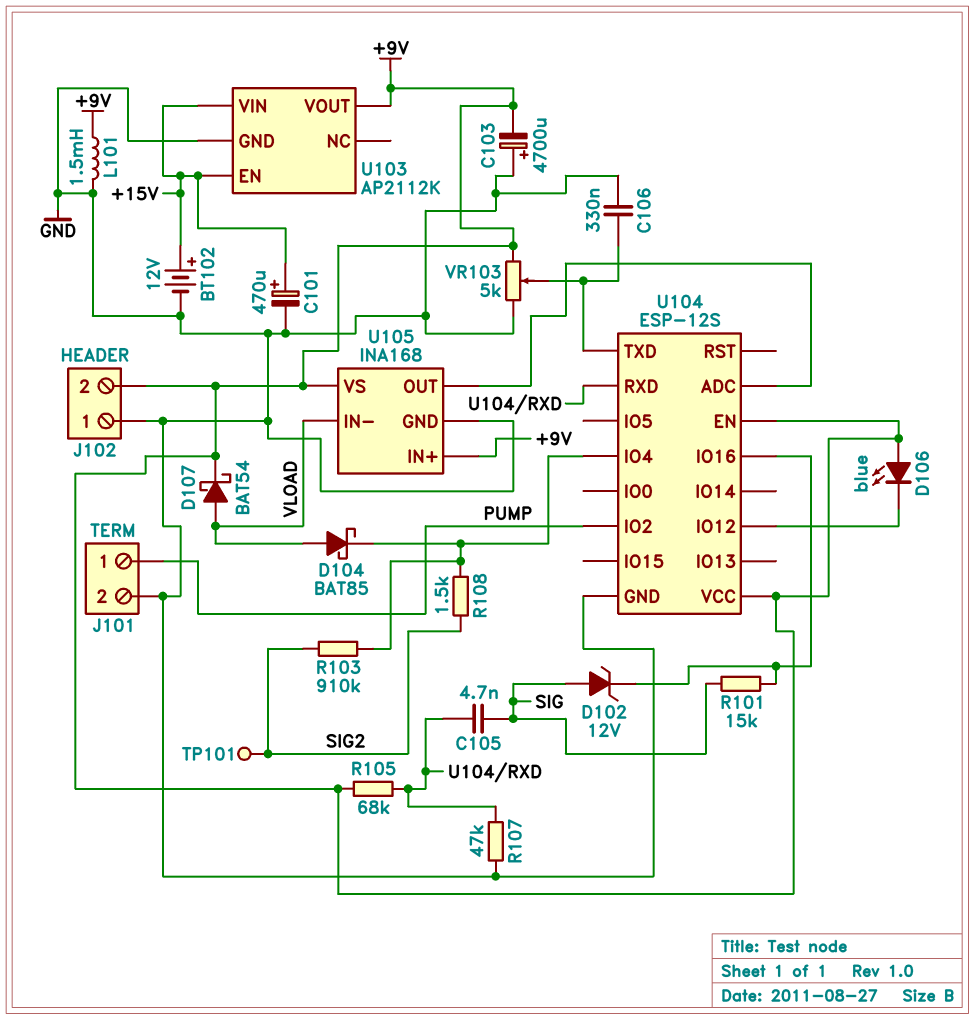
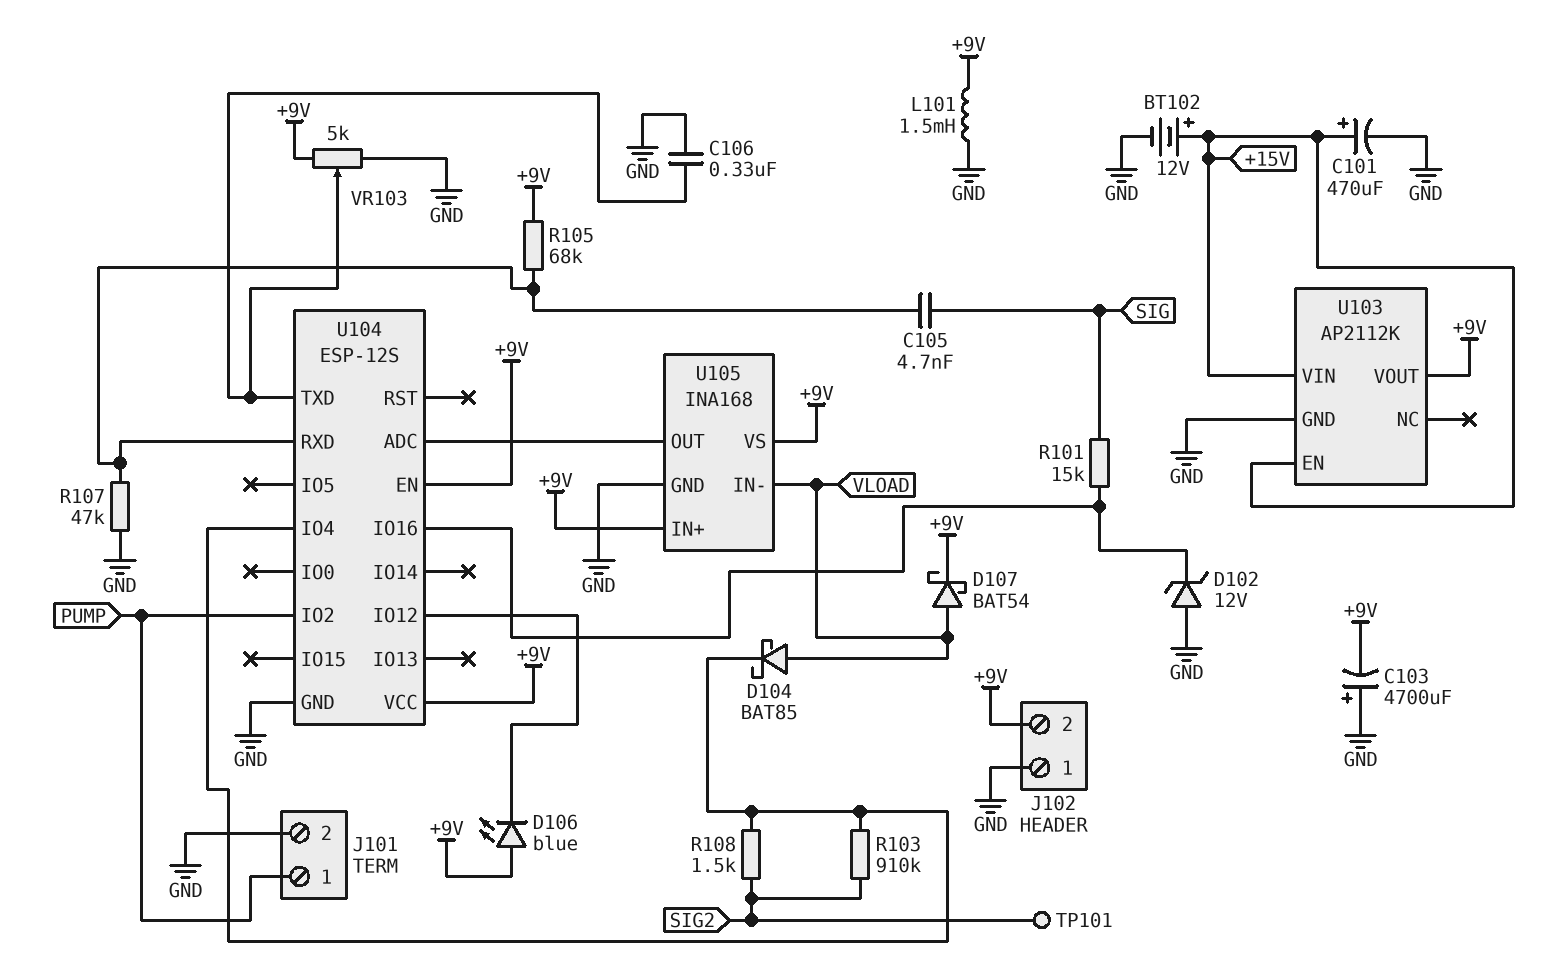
D102: zener 12V (A SIG, K U104/IO16) -> zener 12V (A GND, K U104/IO16)

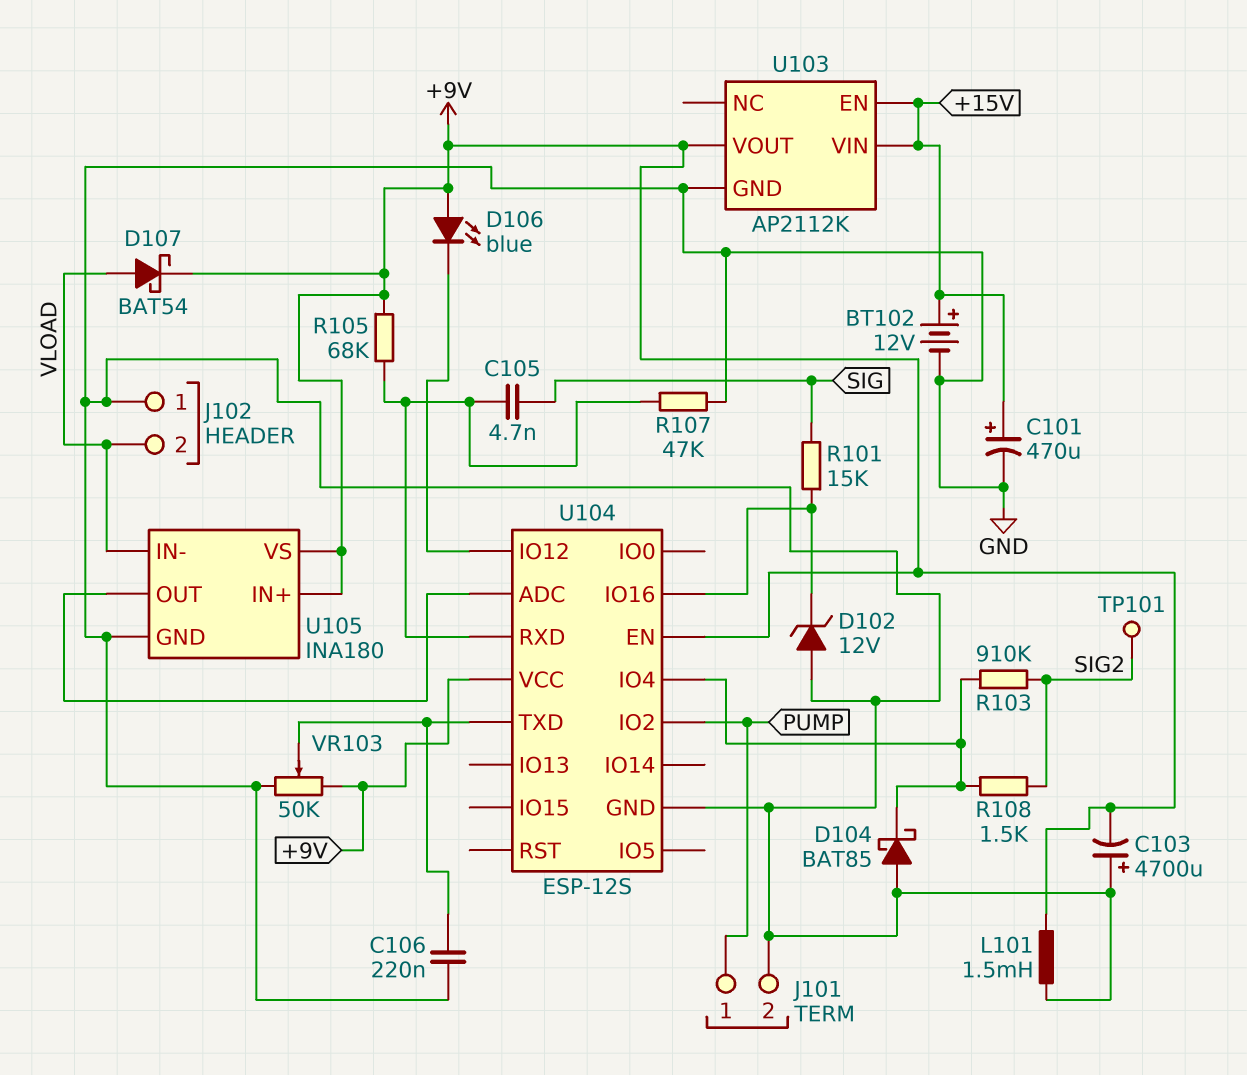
C106: 330nF (GND, U104/TXD) -> 220nF (GND, U104/TXD)
D104: schottky BAT85 (A VLOAD, K U104/IO4) -> schottky BAT85 (A GND, K U104/IO4)
J102 pin 2: +9V -> VLOAD
U105: INA168 -> INA180
VR103: 5k (+9V, GND, wiper U104/TXD) -> 50k (+9V, GND, wiper U104/TXD)

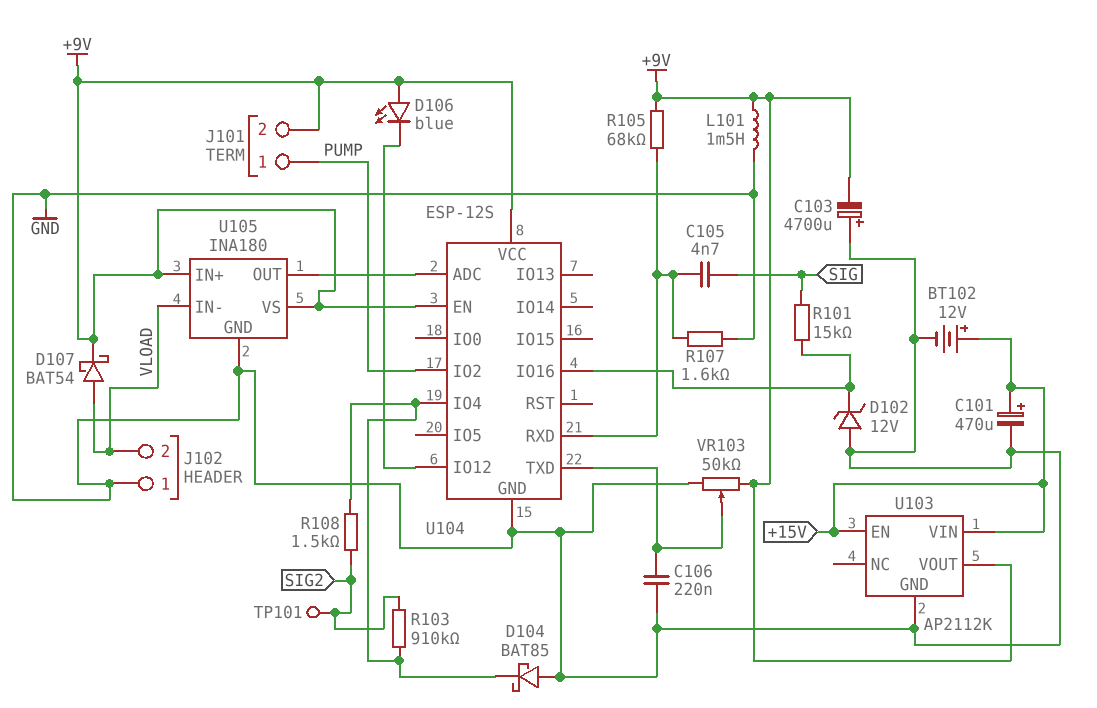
J101 pin 2: GND -> +9V
R107: 47k (GND, U104/RXD) -> 1.6k (GND, U104/RXD)

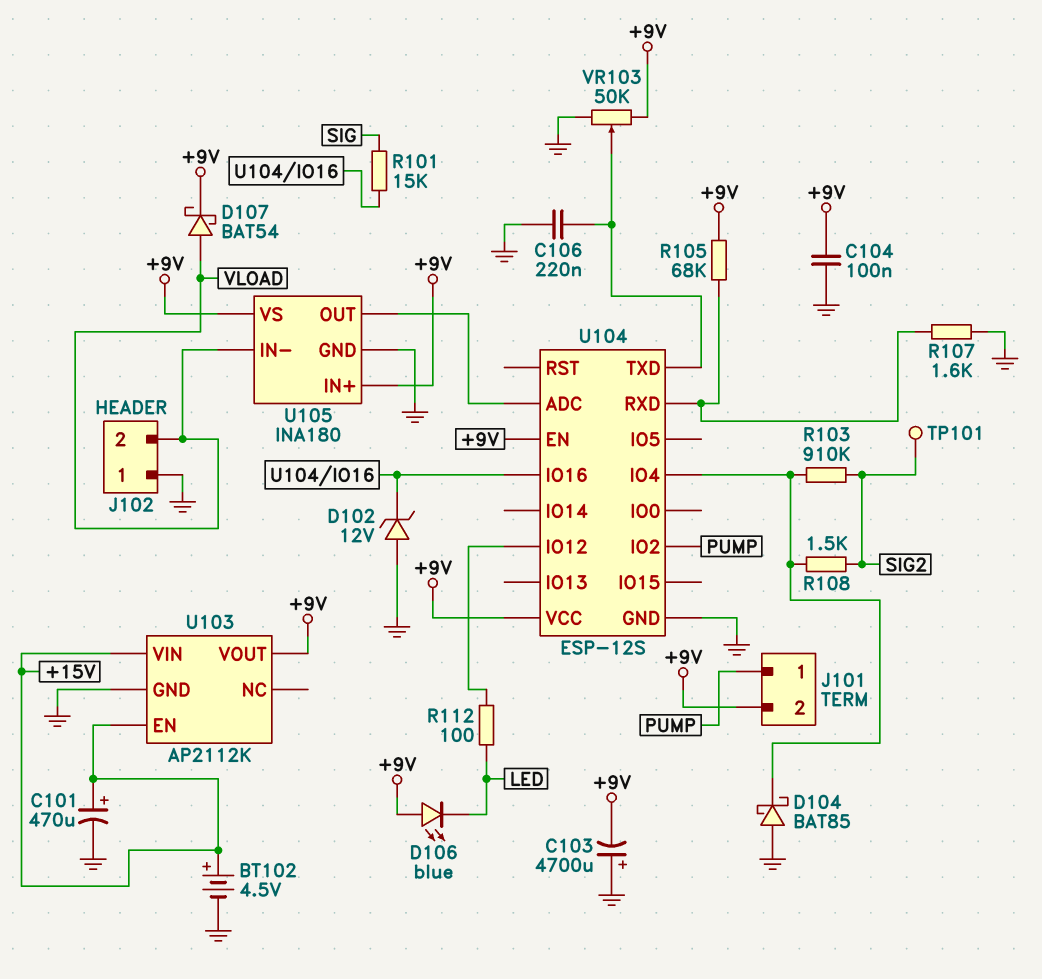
BT102: 12V (plus +15V, minus GND) -> 4.5V (plus +15V, minus GND)
C104: none -> 100nF (+9V, GND)
C105: 4.7nF (SIG, U104/RXD) -> none
D106: LED blue (A +9V, K U104/IO12) -> LED blue (A +9V, K LED)
L101: 1.5mH (+9V, GND) -> none
R112: none -> 100 (LED, U104/IO12)

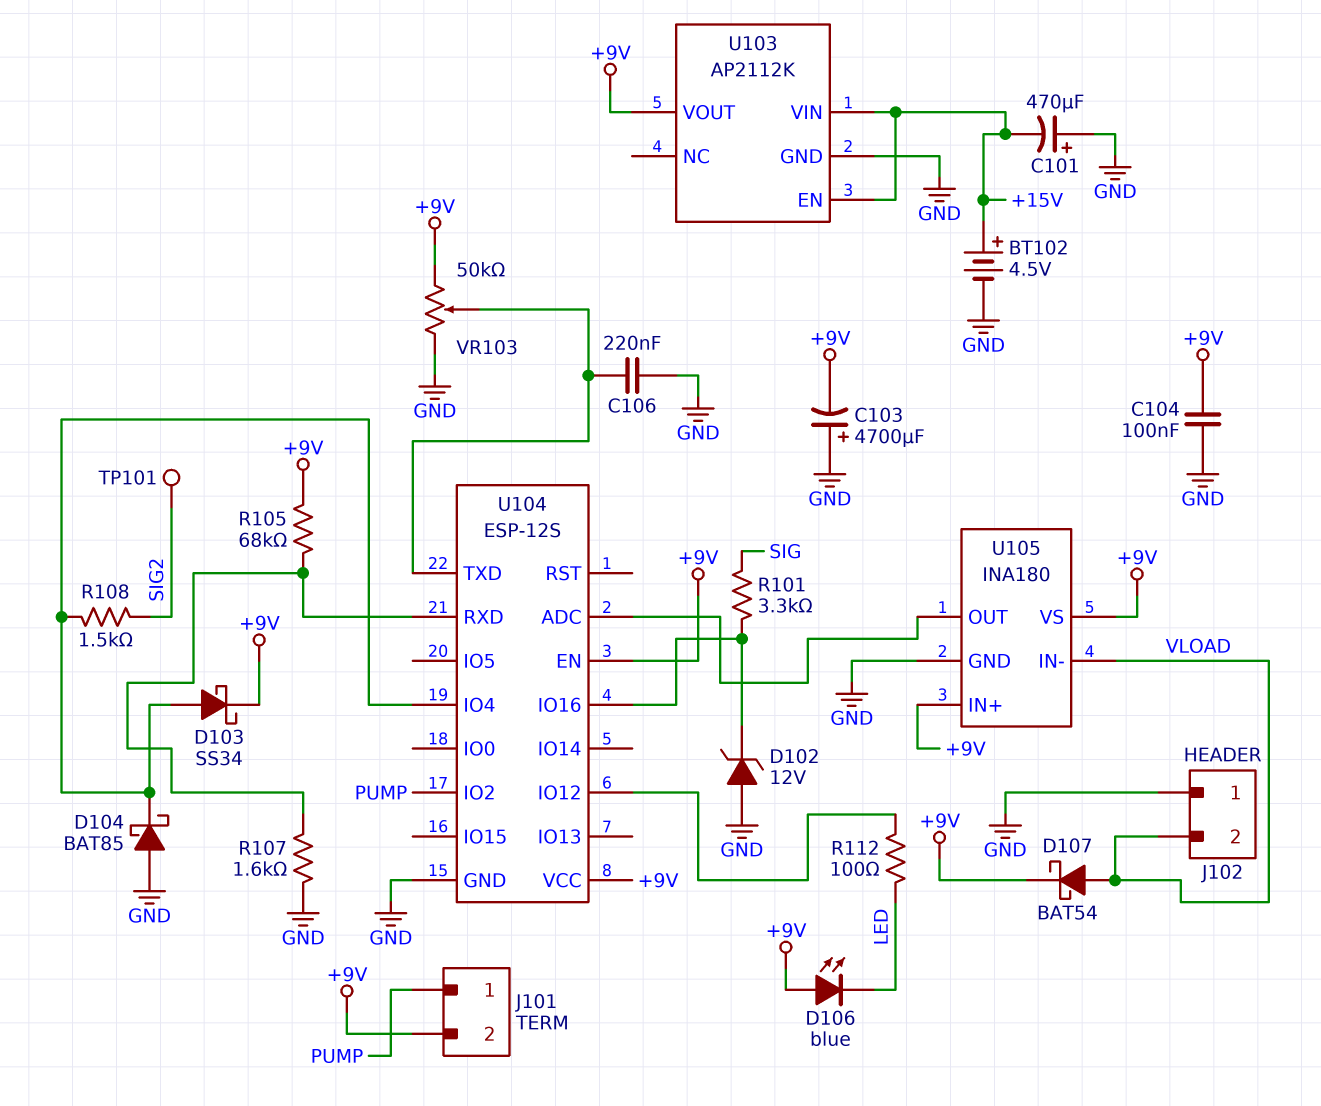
C101: 470uF (plus +15V, minus GND) -> 470uF (plus GND, minus +15V)
D103: none -> schottky SS34 (A U104/IO4, K +9V)
R101: 15k (SIG, U104/IO16) -> 3.3k (SIG, U104/IO16)
R103: 910k (SIG2, U104/IO4) -> none

